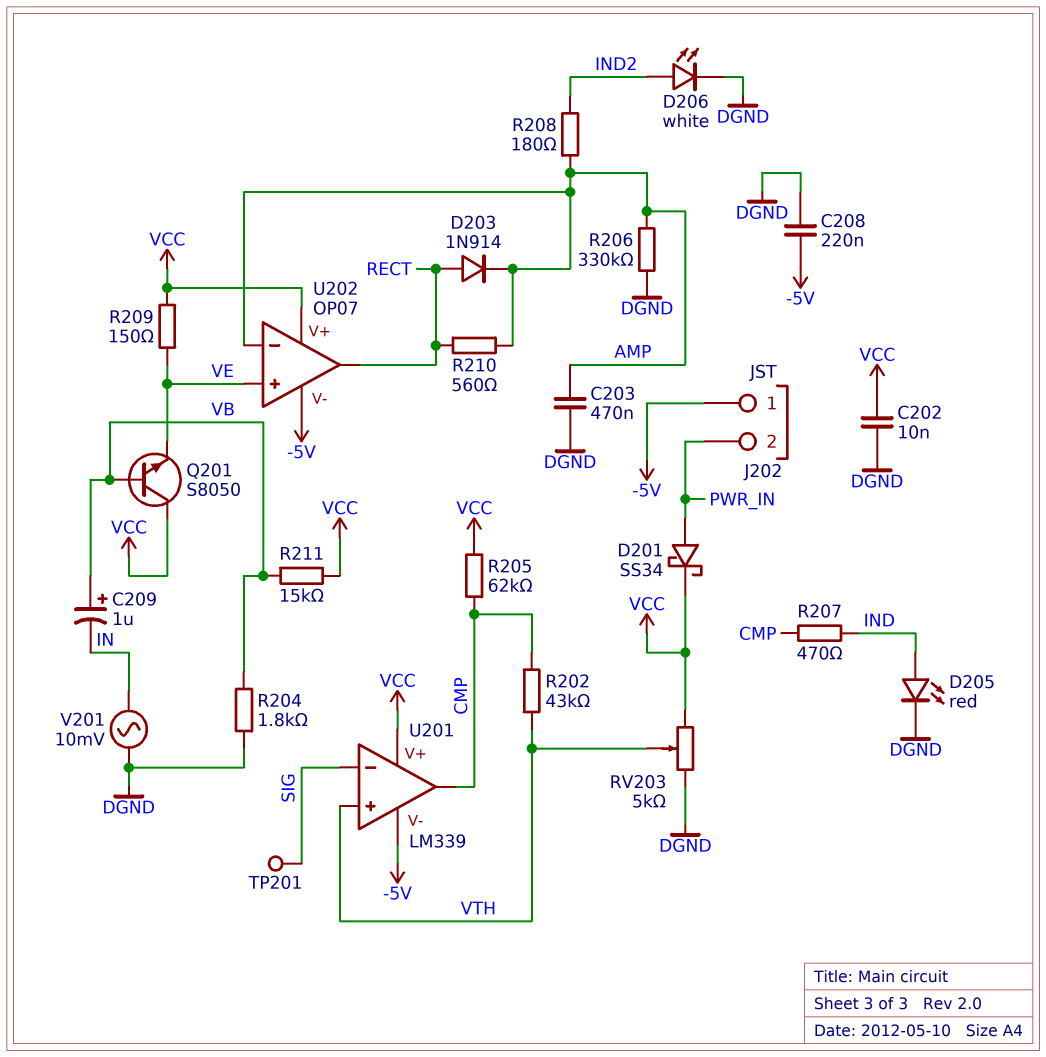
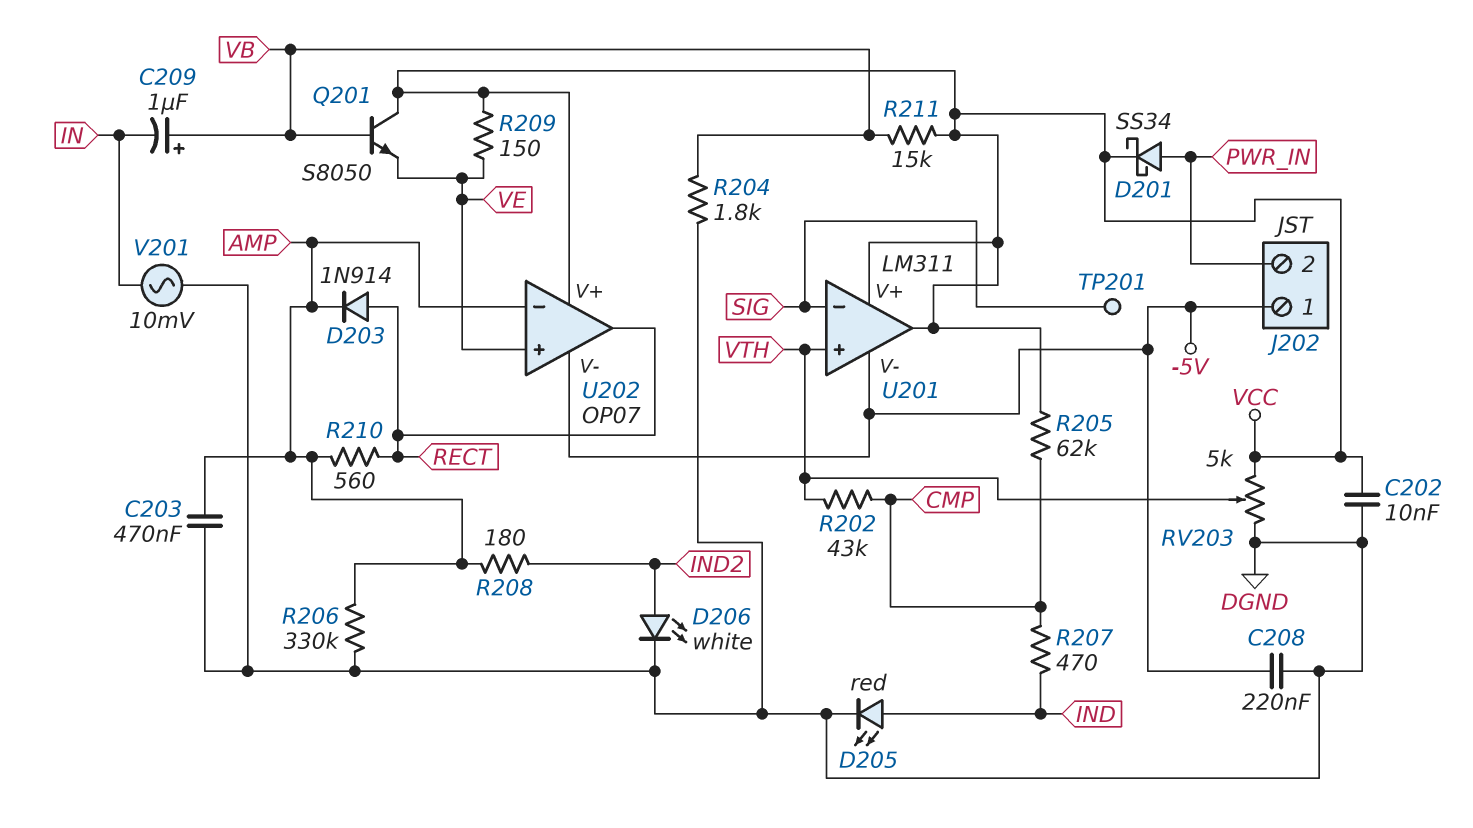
U201: LM339 -> LM311
U201 pin out: CMP -> VCC

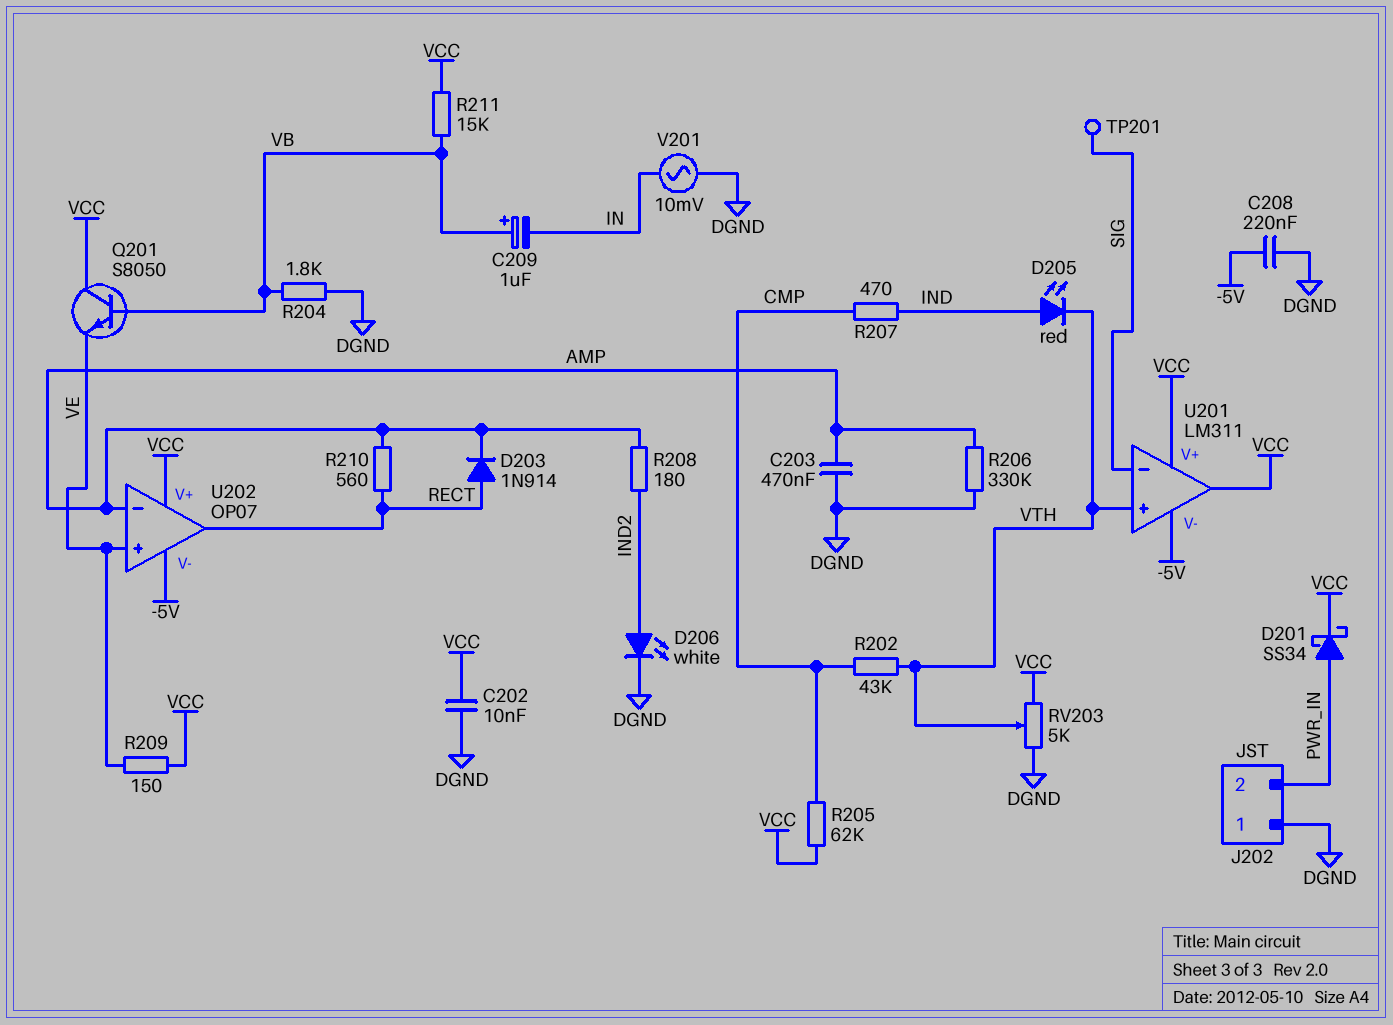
D205: LED red (A IND, K DGND) -> LED red (A IND, K VTH)
J202 pin 1: -5V -> DGND

